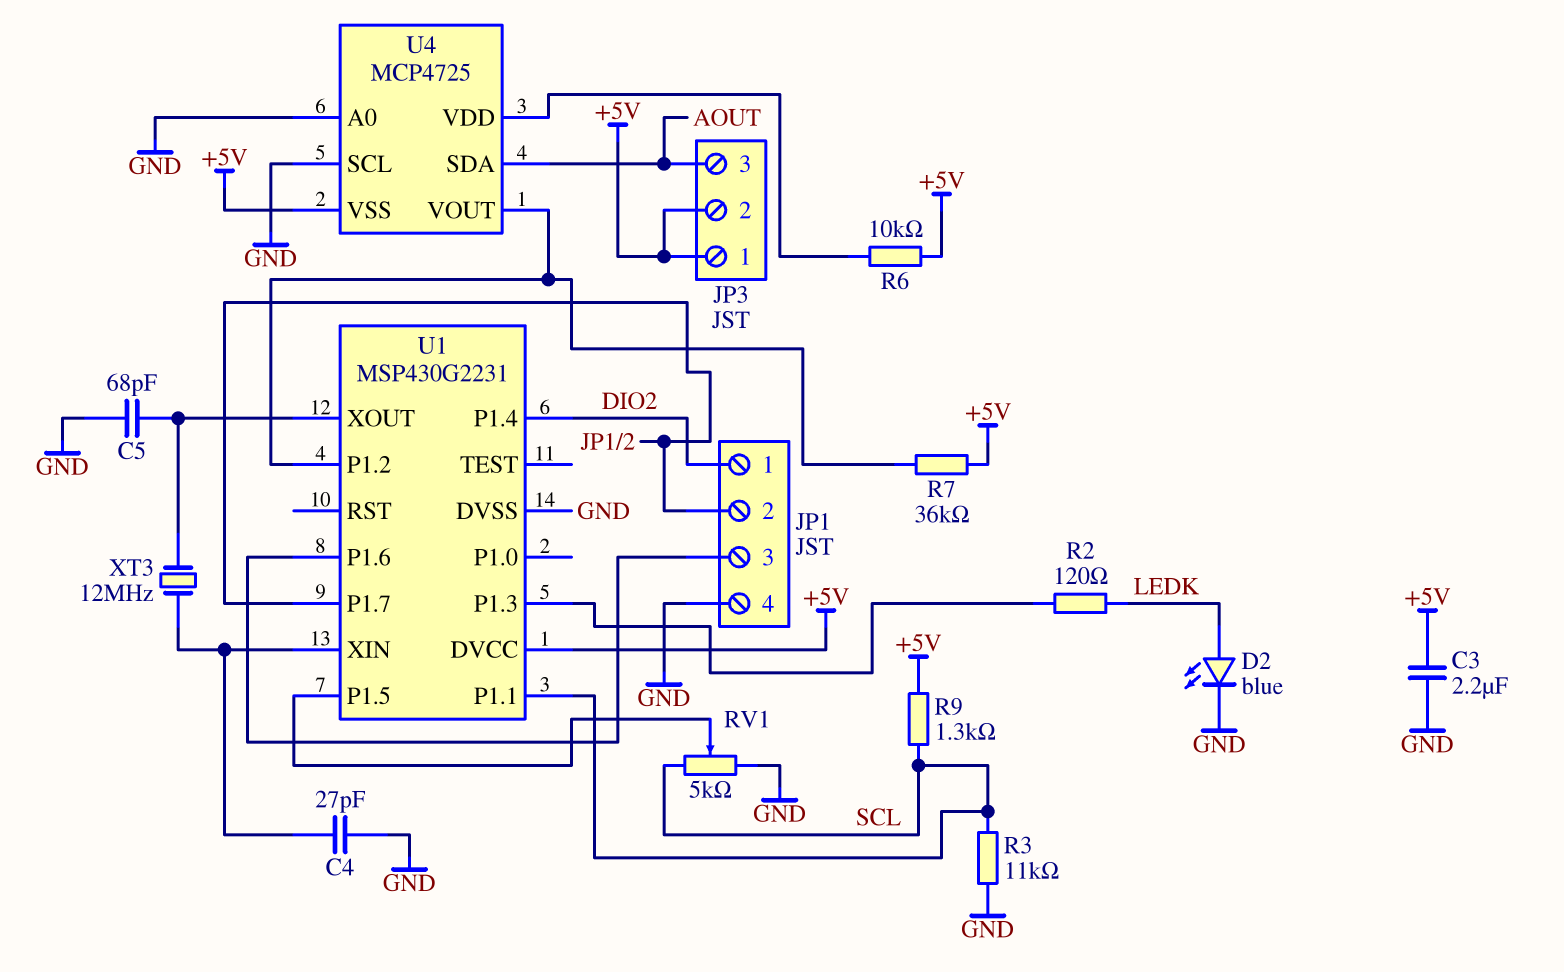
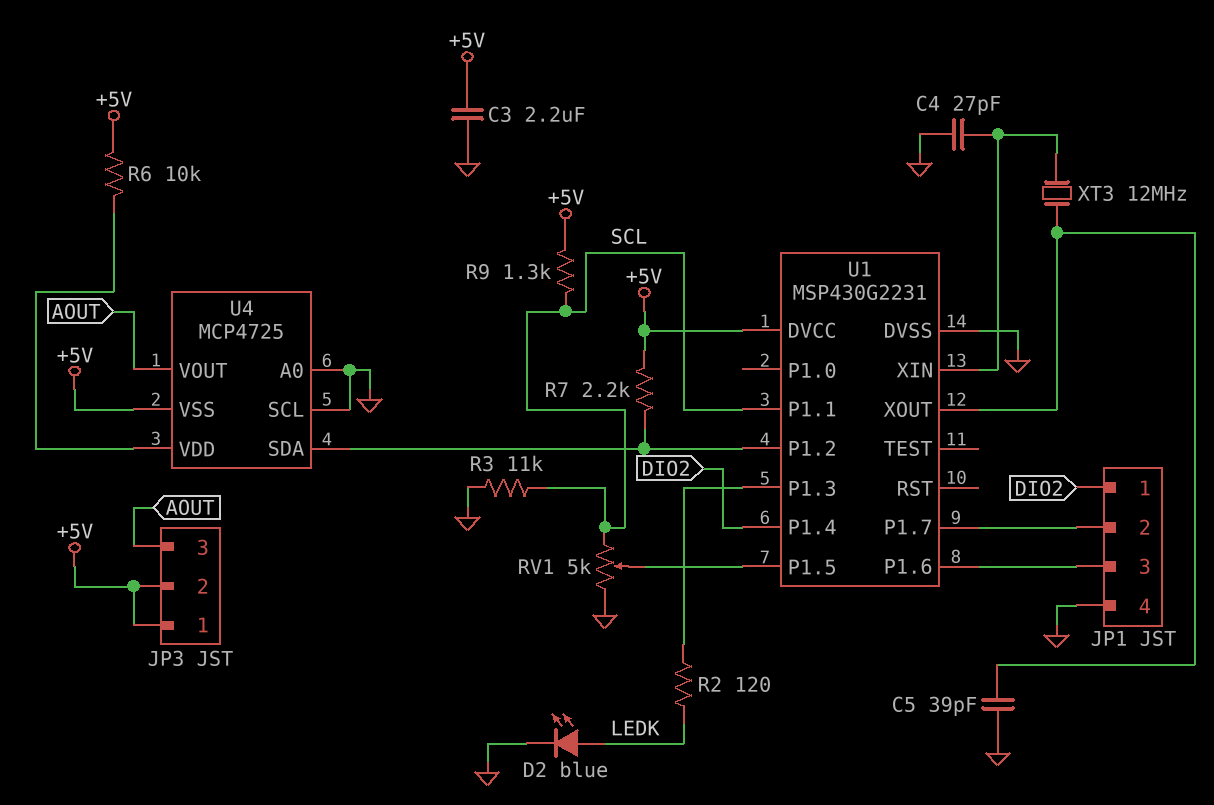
C5: 68pF (GND, U1/XOUT) -> 39pF (GND, U1/XOUT)
R7: 36k (+5V, U1/P1.2) -> 2.2k (+5V, U1/P1.2)
U4 pin SDA: AOUT -> U1/P1.2
U4 pin VOUT: U1/P1.2 -> AOUT

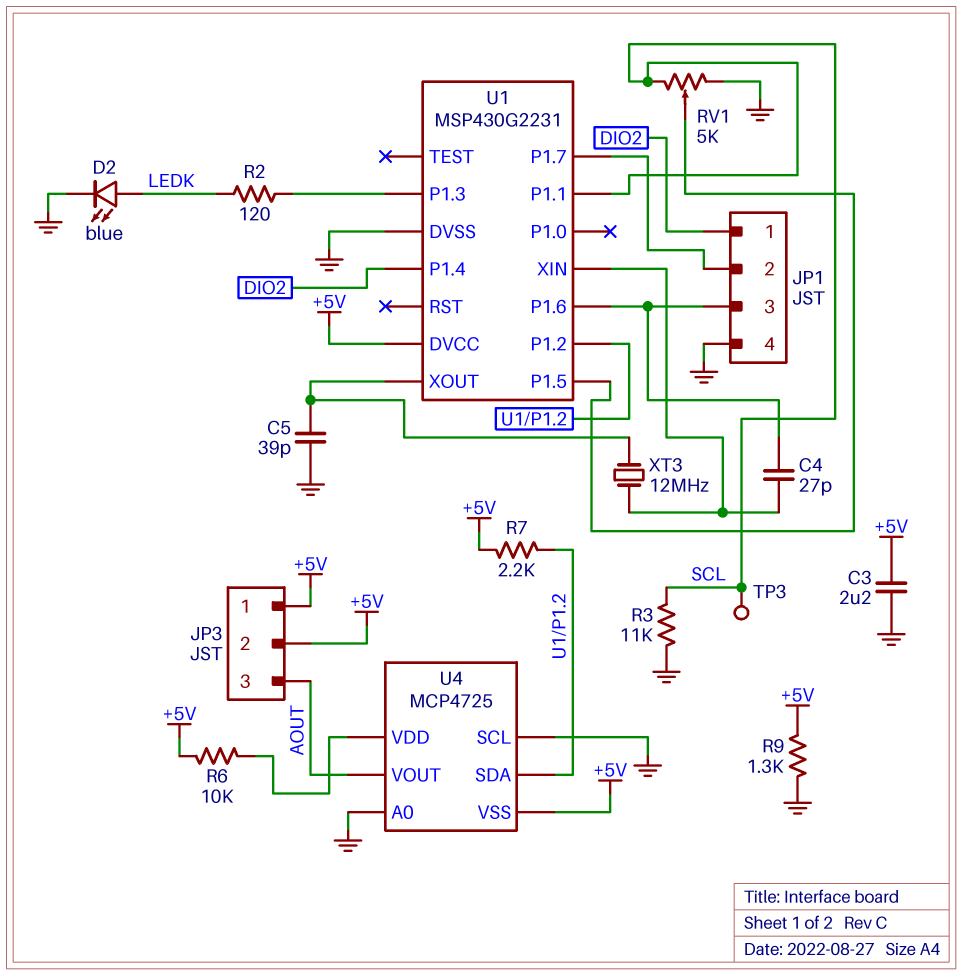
C4: 27pF (GND, U1/XIN) -> 27pF (JP1/3, U1/XIN)
R9: 1.3k (+5V, SCL) -> 1.3k (+5V, GND)
TP3: none -> test point (SCL)

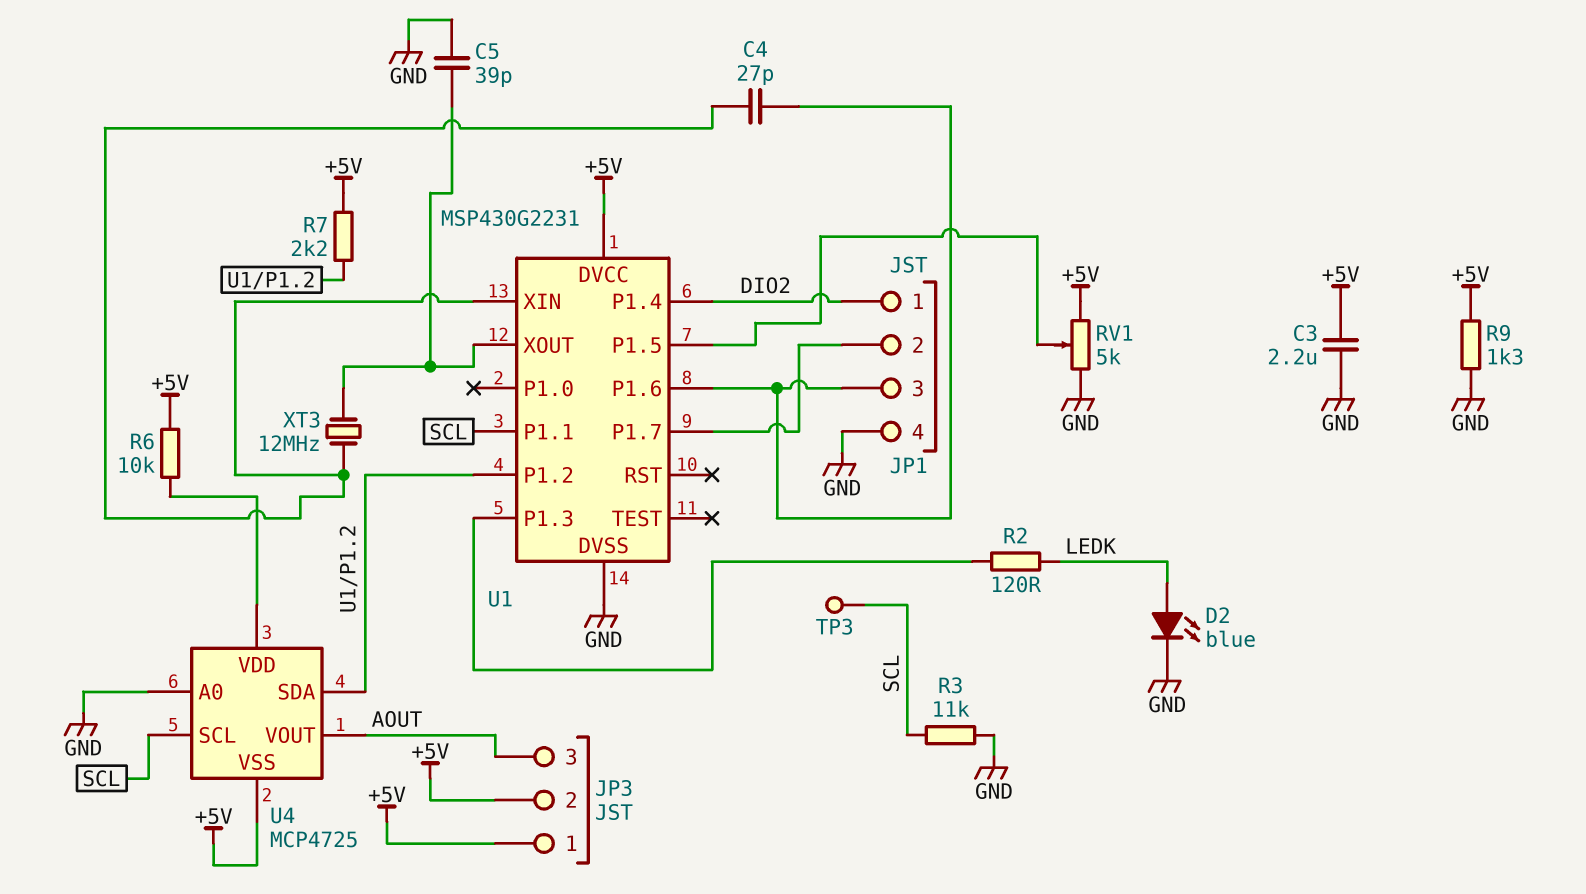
RV1: 5k (GND, SCL, wiper U1/P1.5) -> 5k (+5V, GND, wiper U1/P1.5)
U4 pin SCL: GND -> SCL

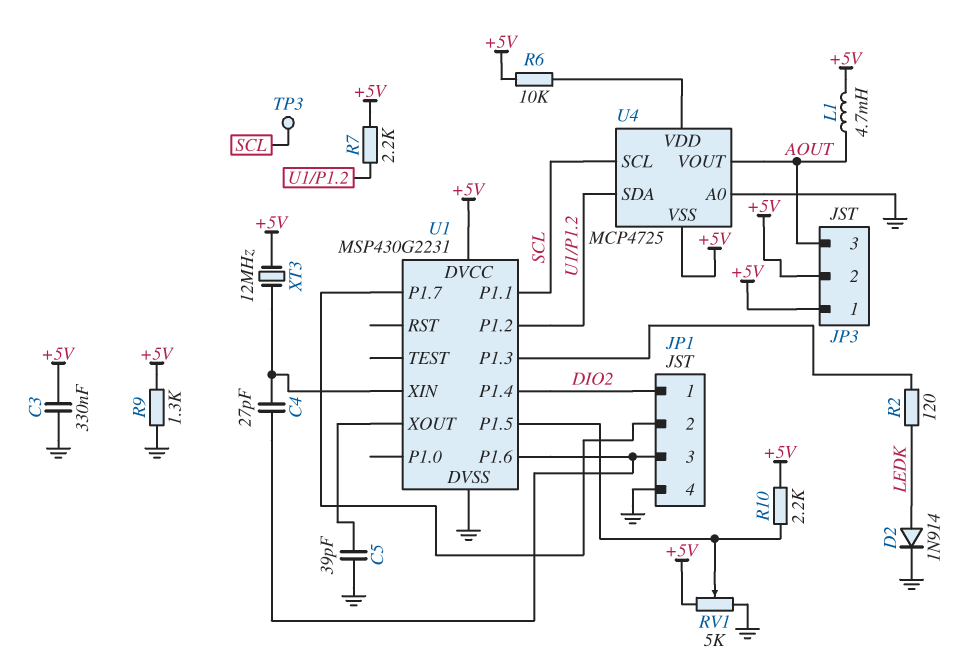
C3: 2.2uF (+5V, GND) -> 330nF (+5V, GND)
D2: LED blue (A LEDK, K GND) -> diode 1N914 (A LEDK, K GND)
L1: none -> 4.7mH (+5V, AOUT)
R3: 11k (GND, SCL) -> none
R10: none -> 2.2k (+5V, U1/P1.5)
XT3: 12MHz (U1/XIN, U1/XOUT) -> 12MHz (+5V, U1/XIN)

